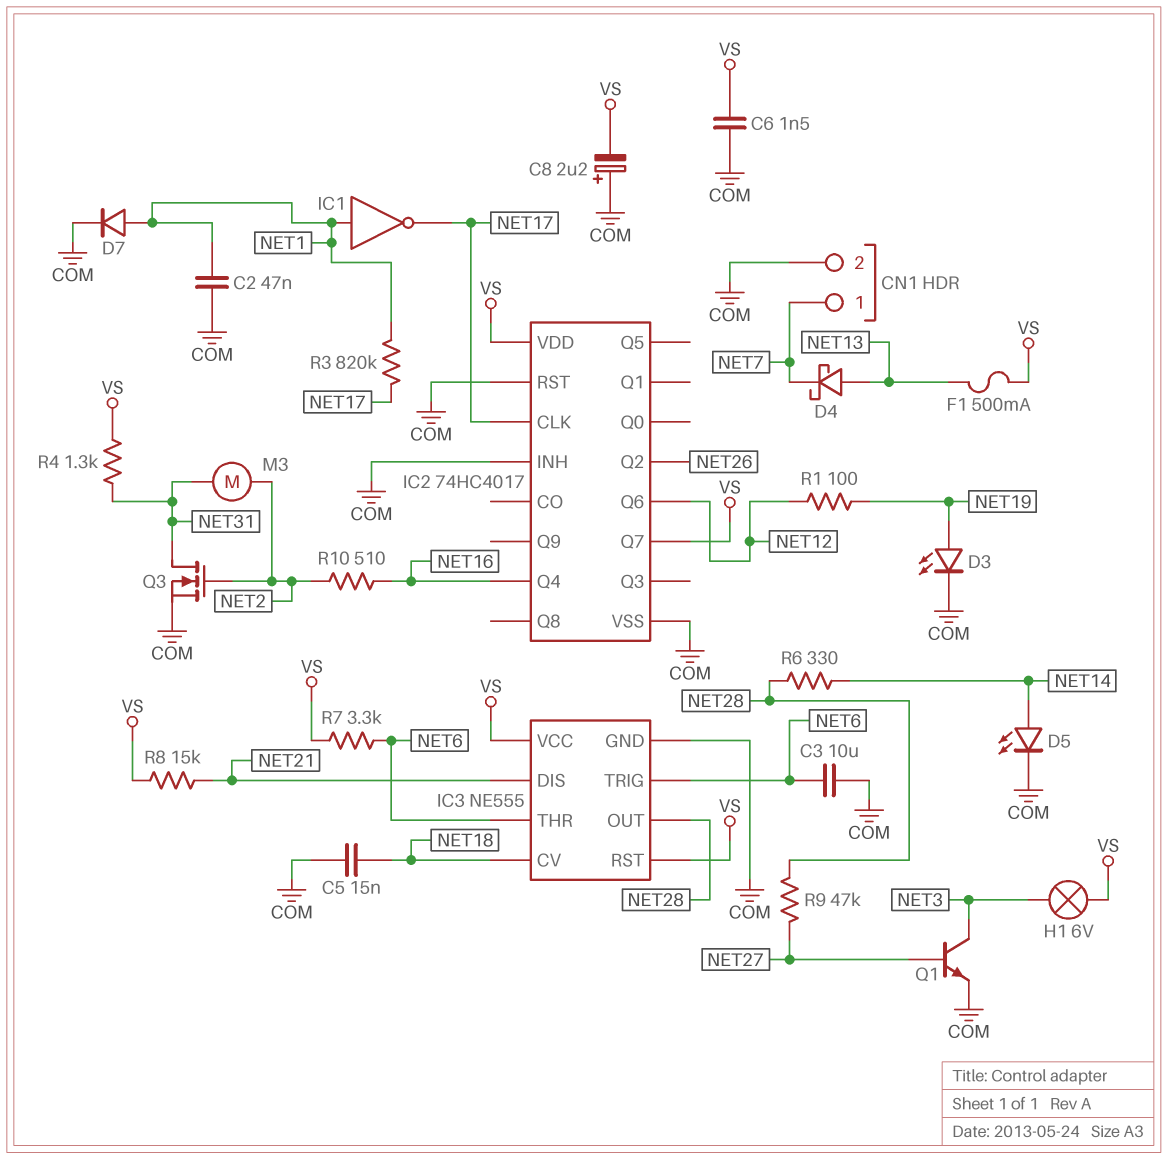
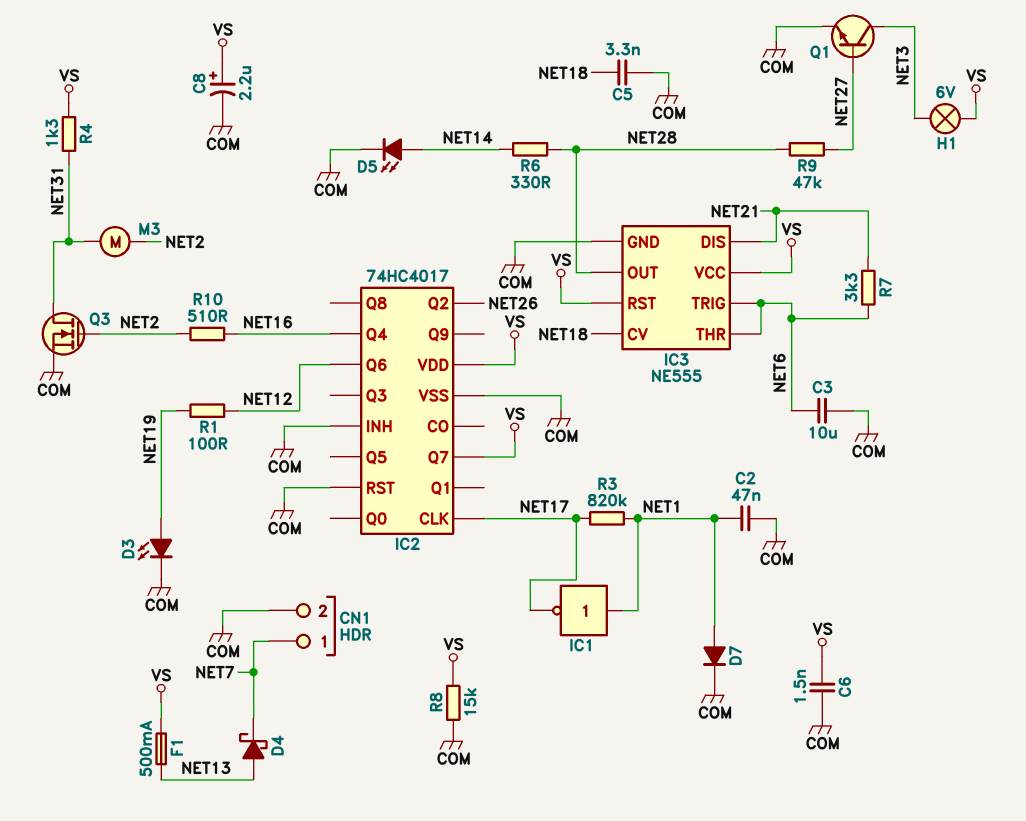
C5: 15nF (COM, NET18) -> 3.3nF (COM, NET18)
C8: 2.2uF (plus COM, minus VS) -> 2.2uF (plus VS, minus COM)
R7: 3.3k (NET6, VS) -> 3.3k (NET6, NET21)
R8: 15k (NET21, VS) -> 15k (COM, VS)

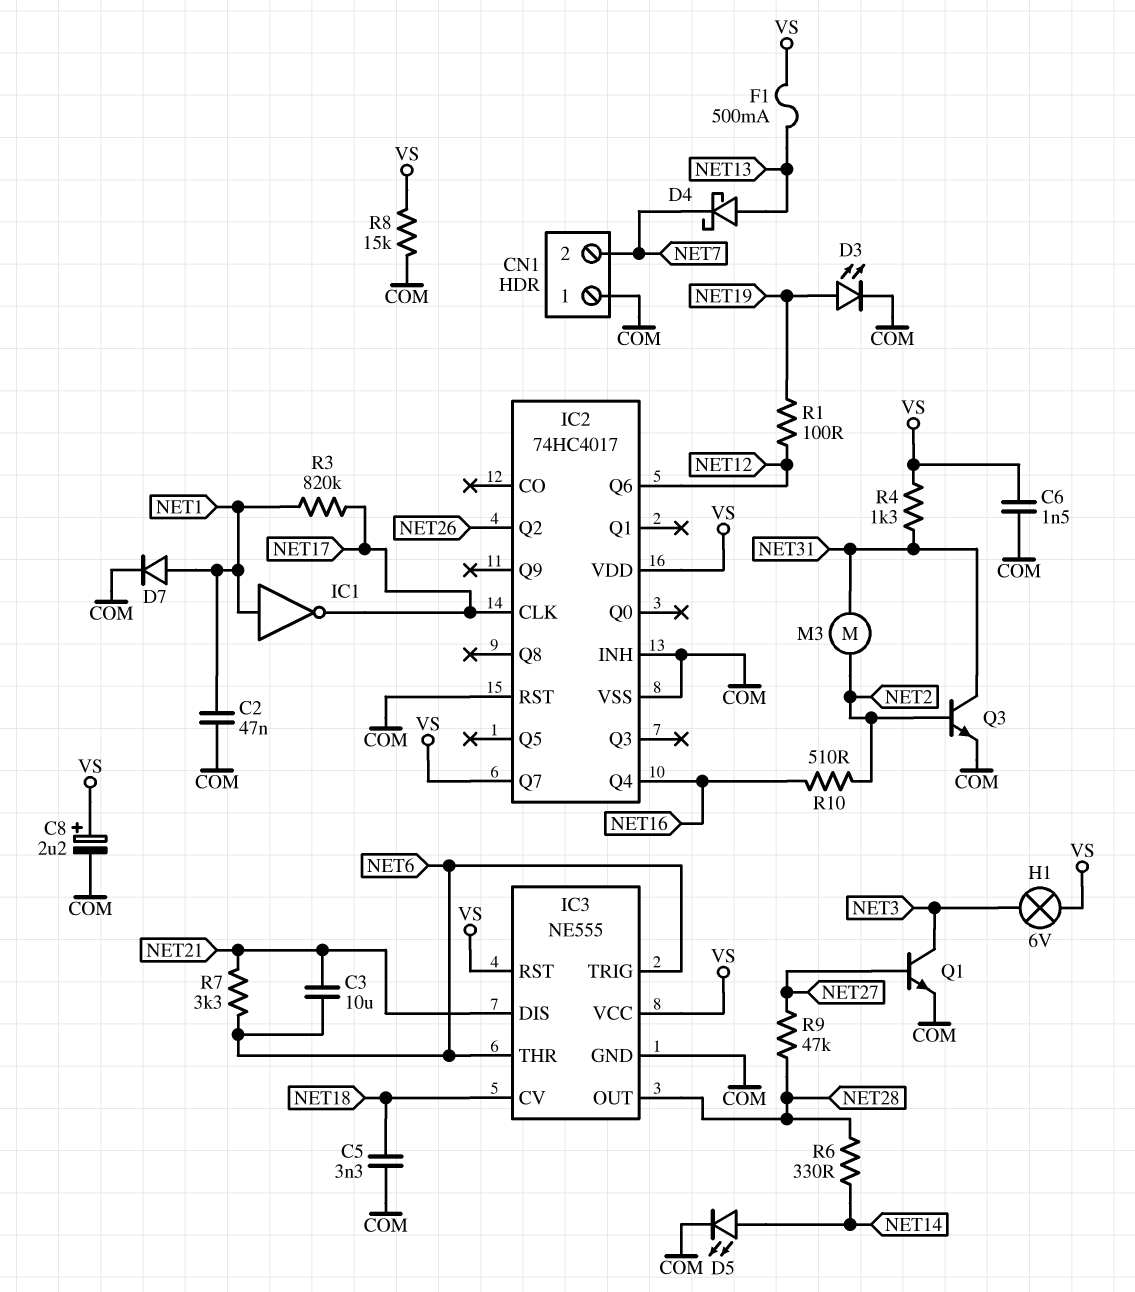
C3: 10uF (COM, NET6) -> 10uF (NET6, NET21)
CN1 pin 1: NET7 -> COM
CN1 pin 2: COM -> NET7
Q3: NMOS (G NET2, D NET31, S COM) -> NPN (B NET2, C NET31, E COM)

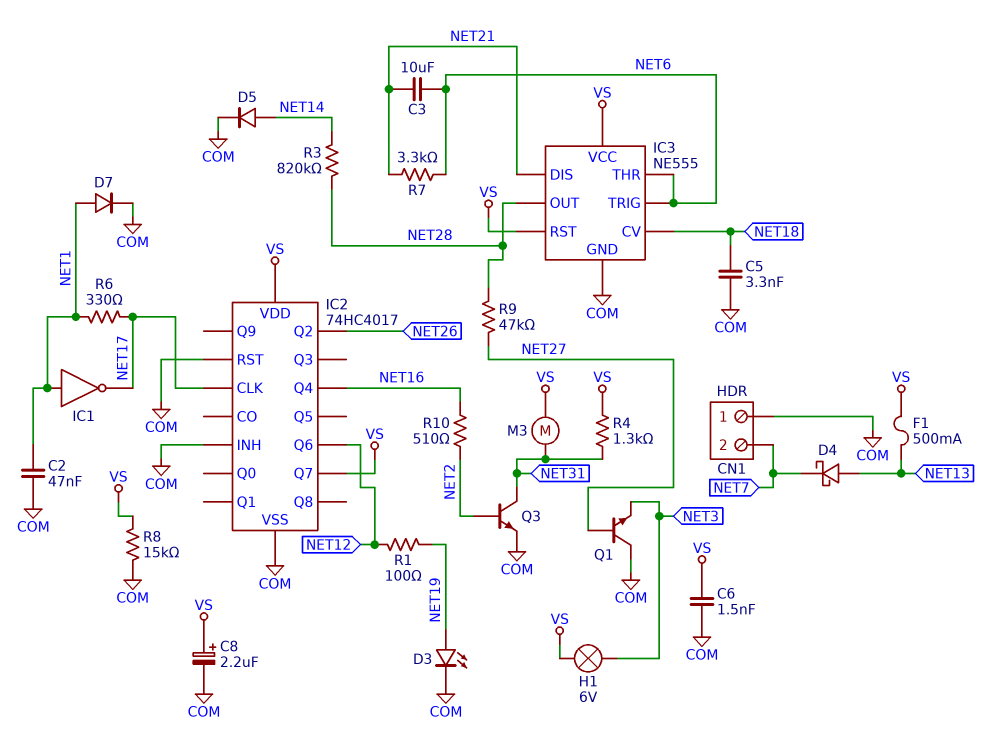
D5: LED (A NET14, K COM) -> diode (A NET14, K COM)
M3: motor (NET2, NET31) -> motor (NET31, VS)
Q1: NPN (B NET27, C NET3, E COM) -> NPN (B NET27, C COM, E NET3)
R3: 820k (NET1, NET17) -> 820k (NET14, NET28)
R6: 330 (NET14, NET28) -> 330 (NET1, NET17)

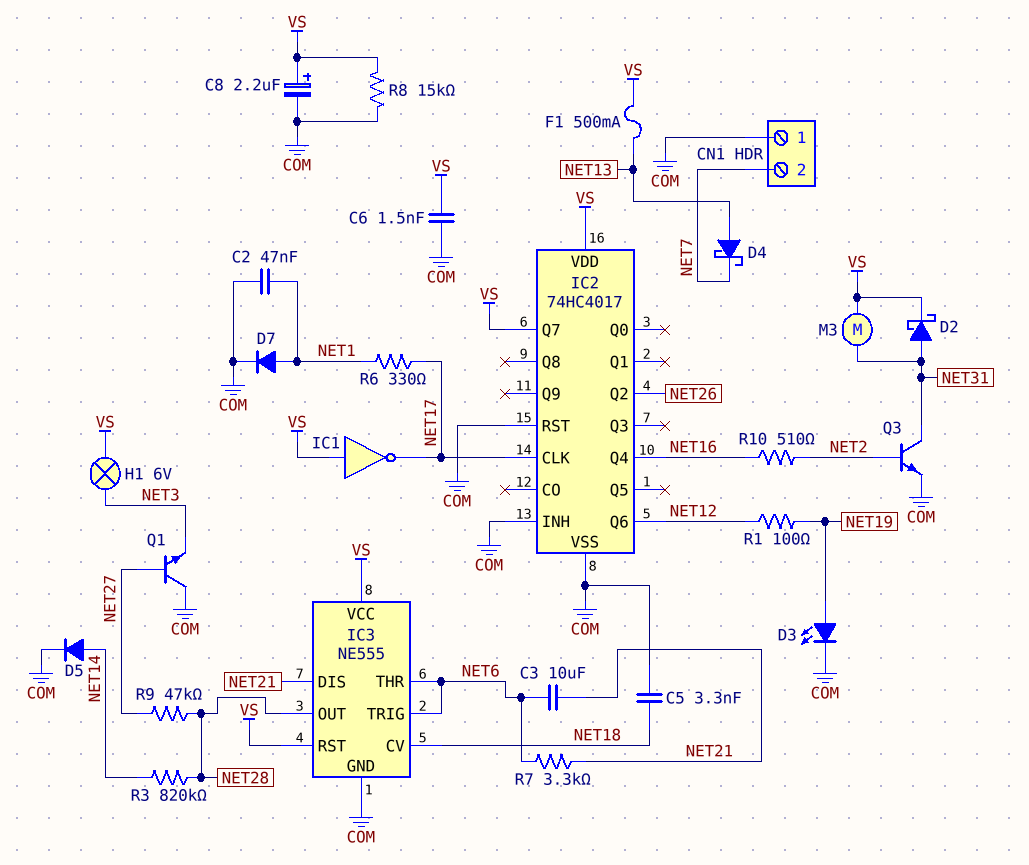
D2: none -> schottky (A NET31, K VS)
IC1: NOT (in NET1, out NET17) -> NOT (in VS, out NET17)
R4: 1.3k (NET31, VS) -> none

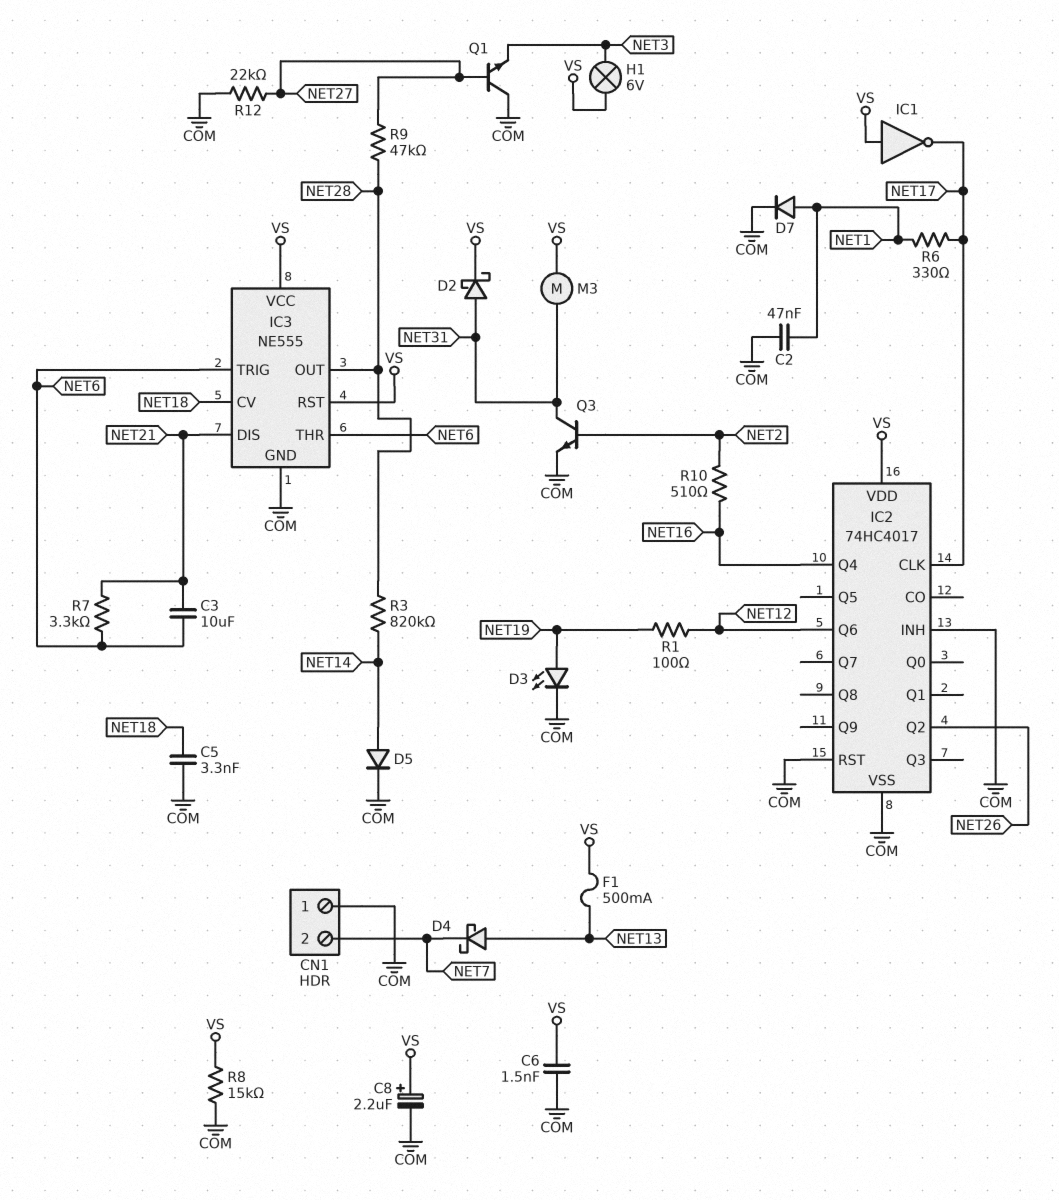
IC2 pin Q7: VS -> none
R12: none -> 22k (COM, NET27)

